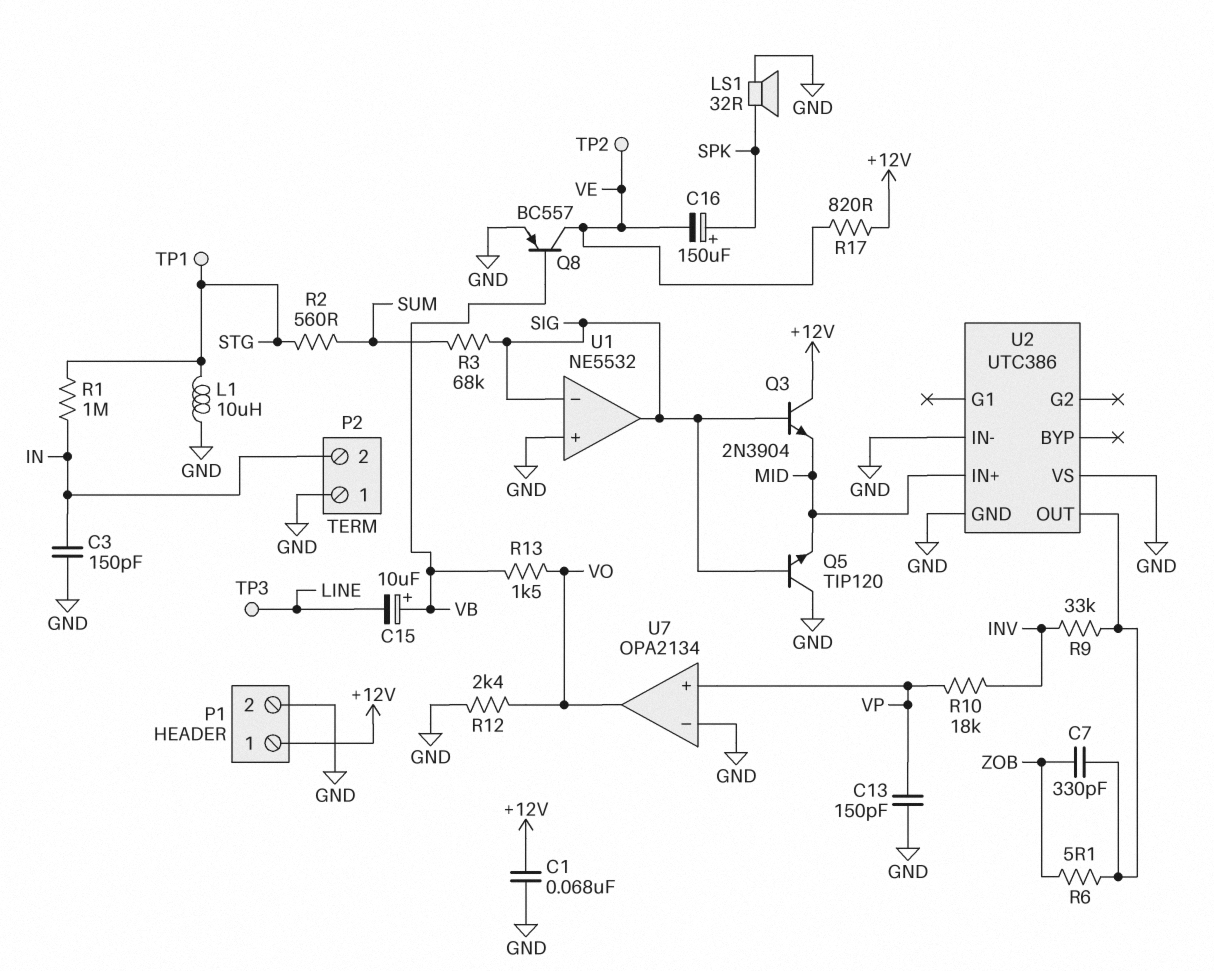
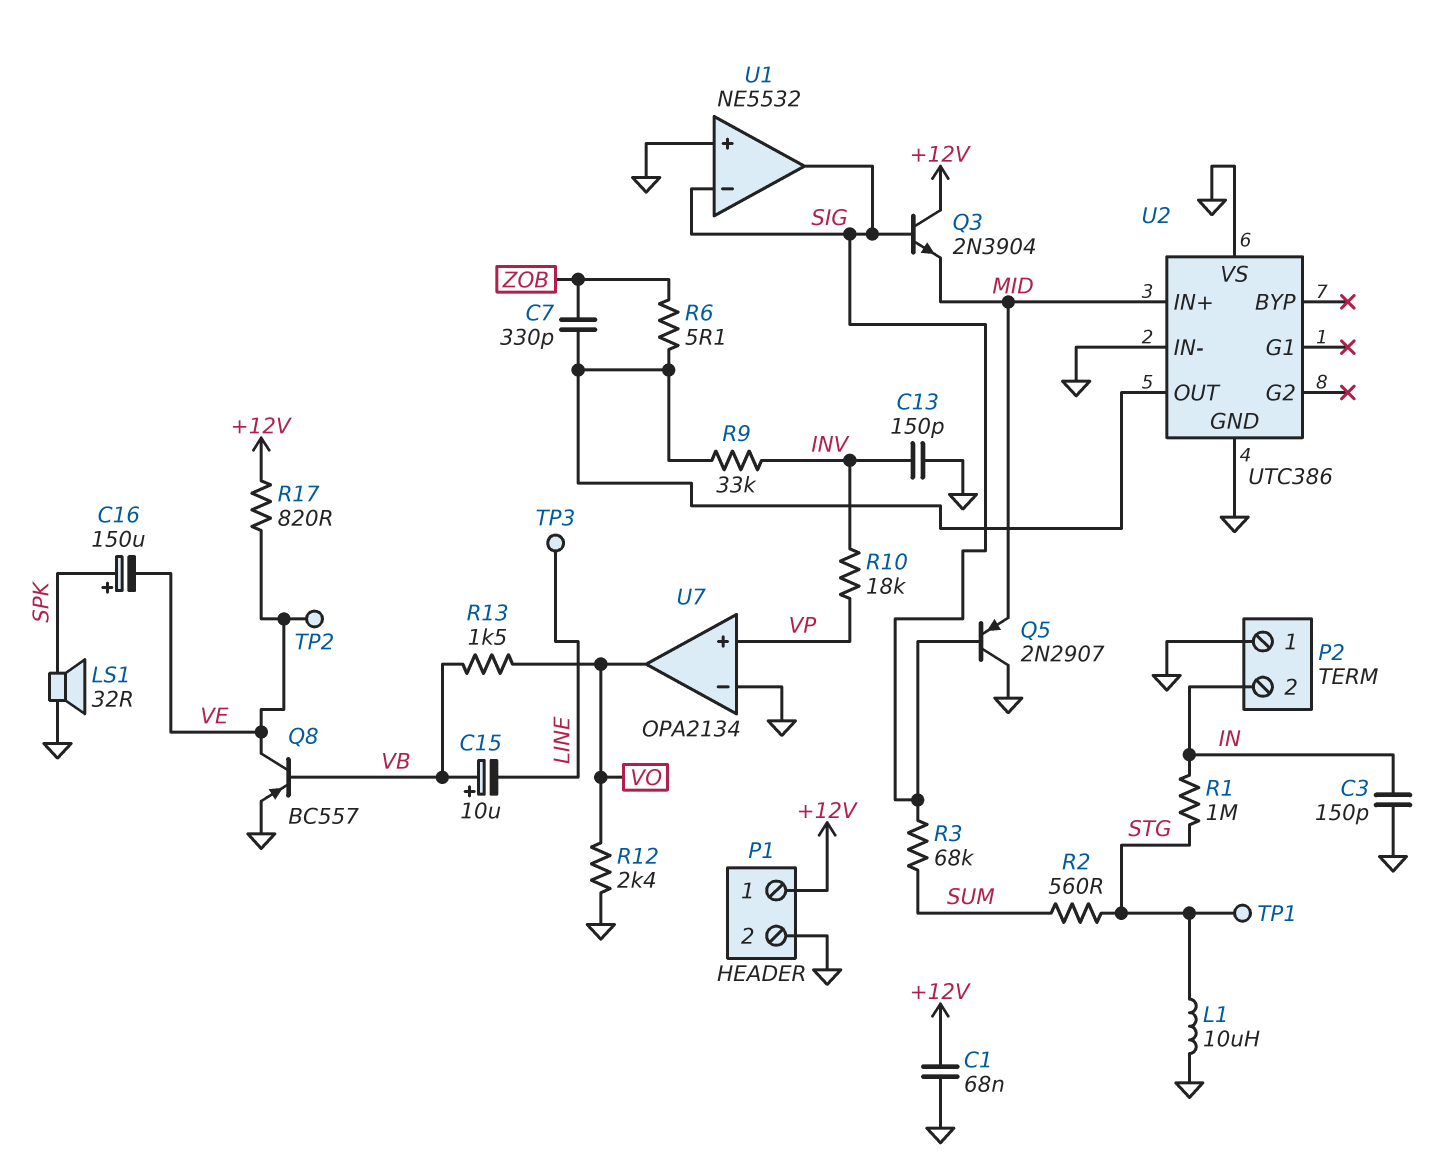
C13: 150pF (GND, VP) -> 150pF (GND, INV)
Q5: NPN TIP120 (B SIG, C GND, E MID) -> PNP 2N2907 (B SIG, C GND, E MID)

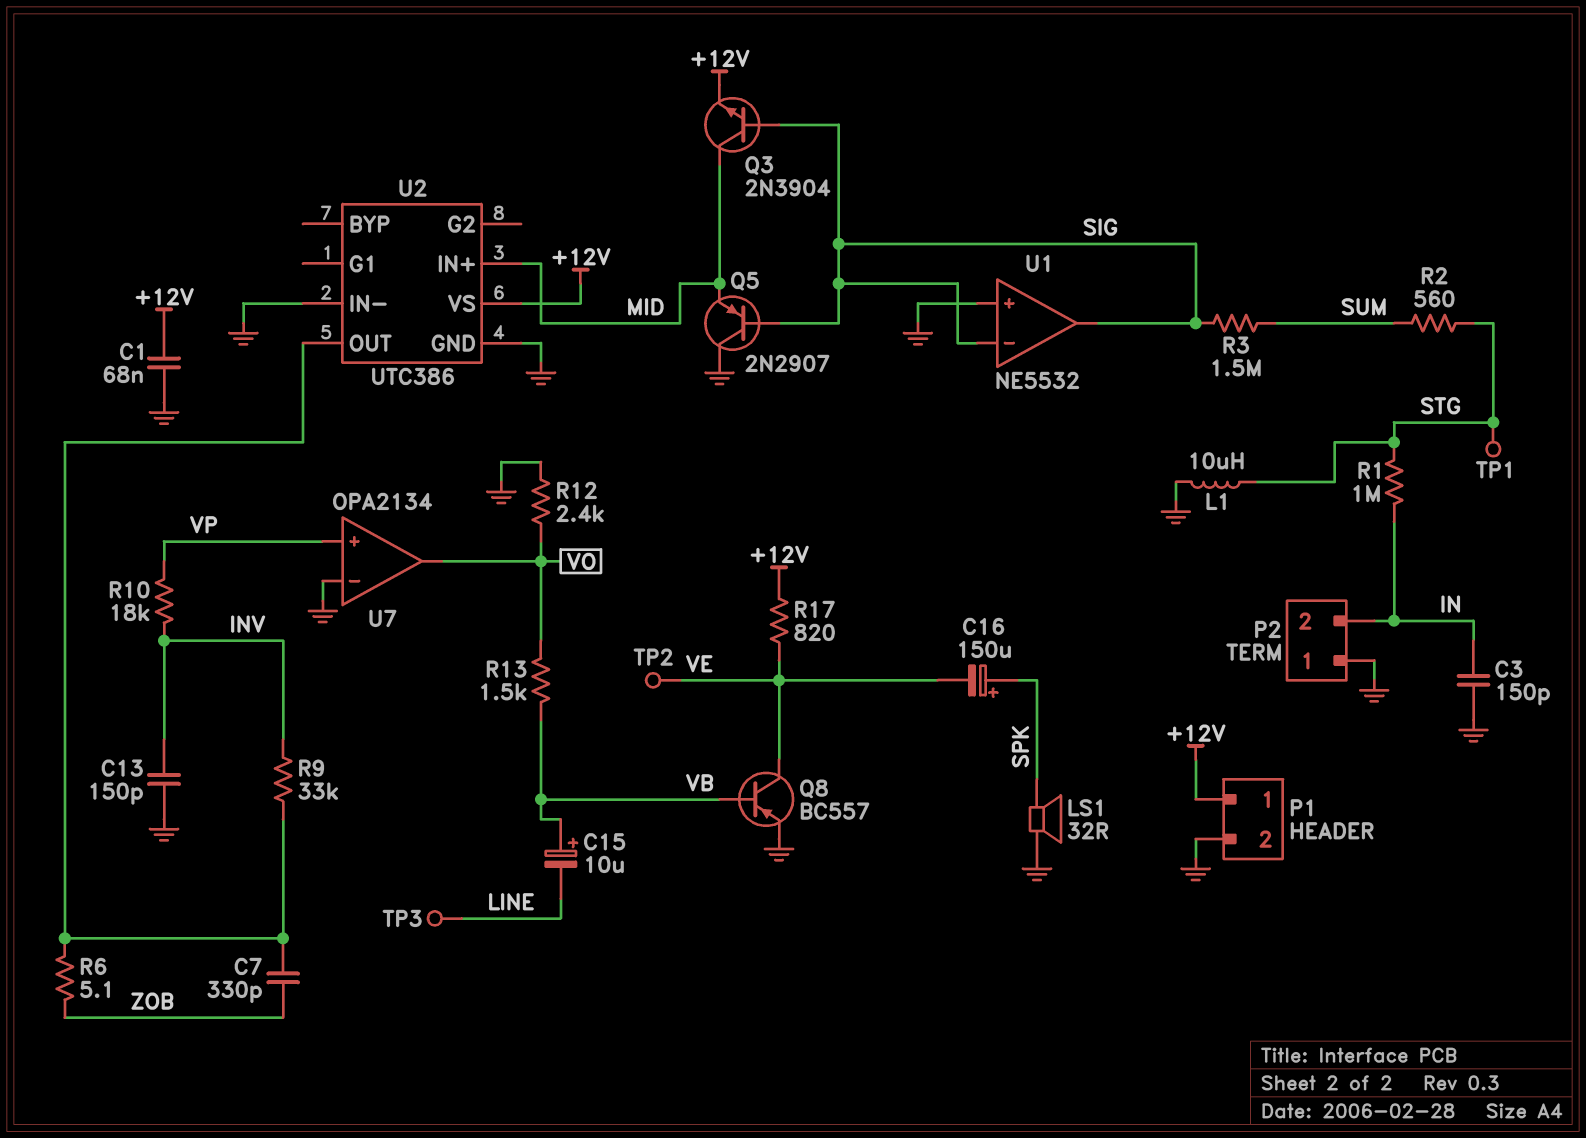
Q3: NPN 2N3904 (B SIG, C +12V, E MID) -> NPN 2N3904 (B SIG, C MID, E +12V)
R3: 68k (SIG, SUM) -> 1.5M (SIG, SUM)
U2 pin VS: GND -> +12V

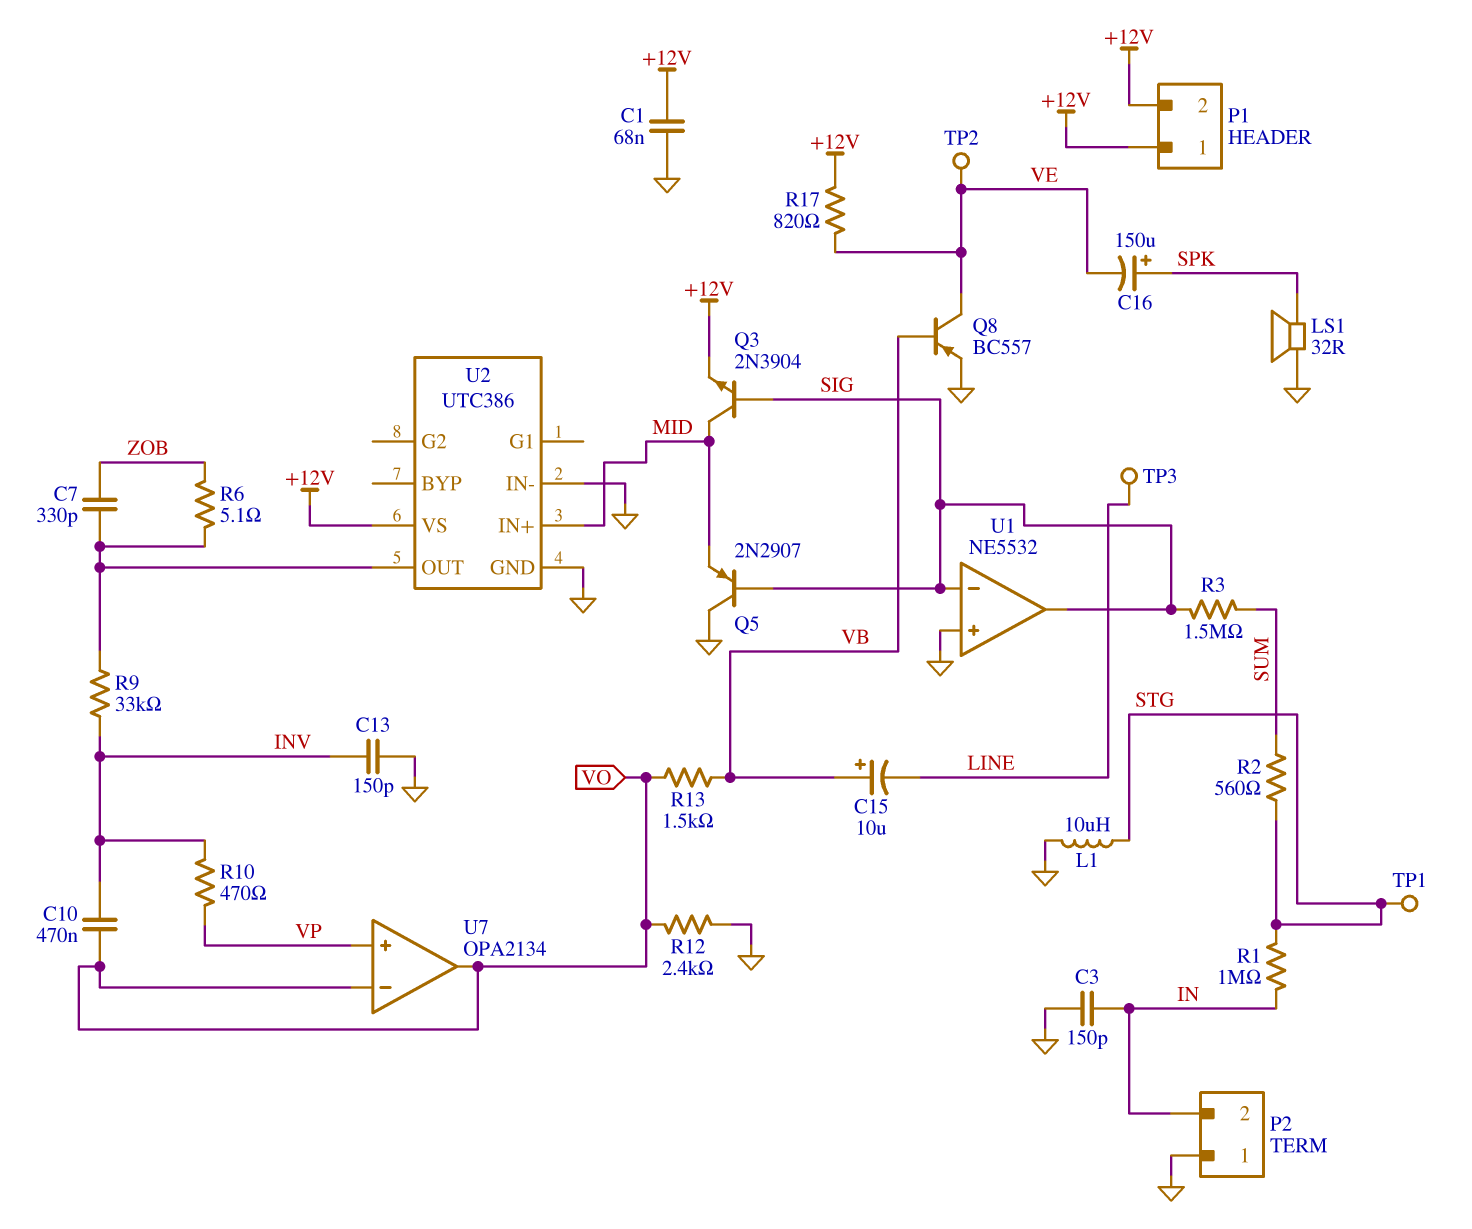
C10: none -> 470nF (INV, VO)
P1 pin 2: GND -> +12V
R10: 18k (INV, VP) -> 470 (INV, VP)
U7 pin in-: GND -> VO

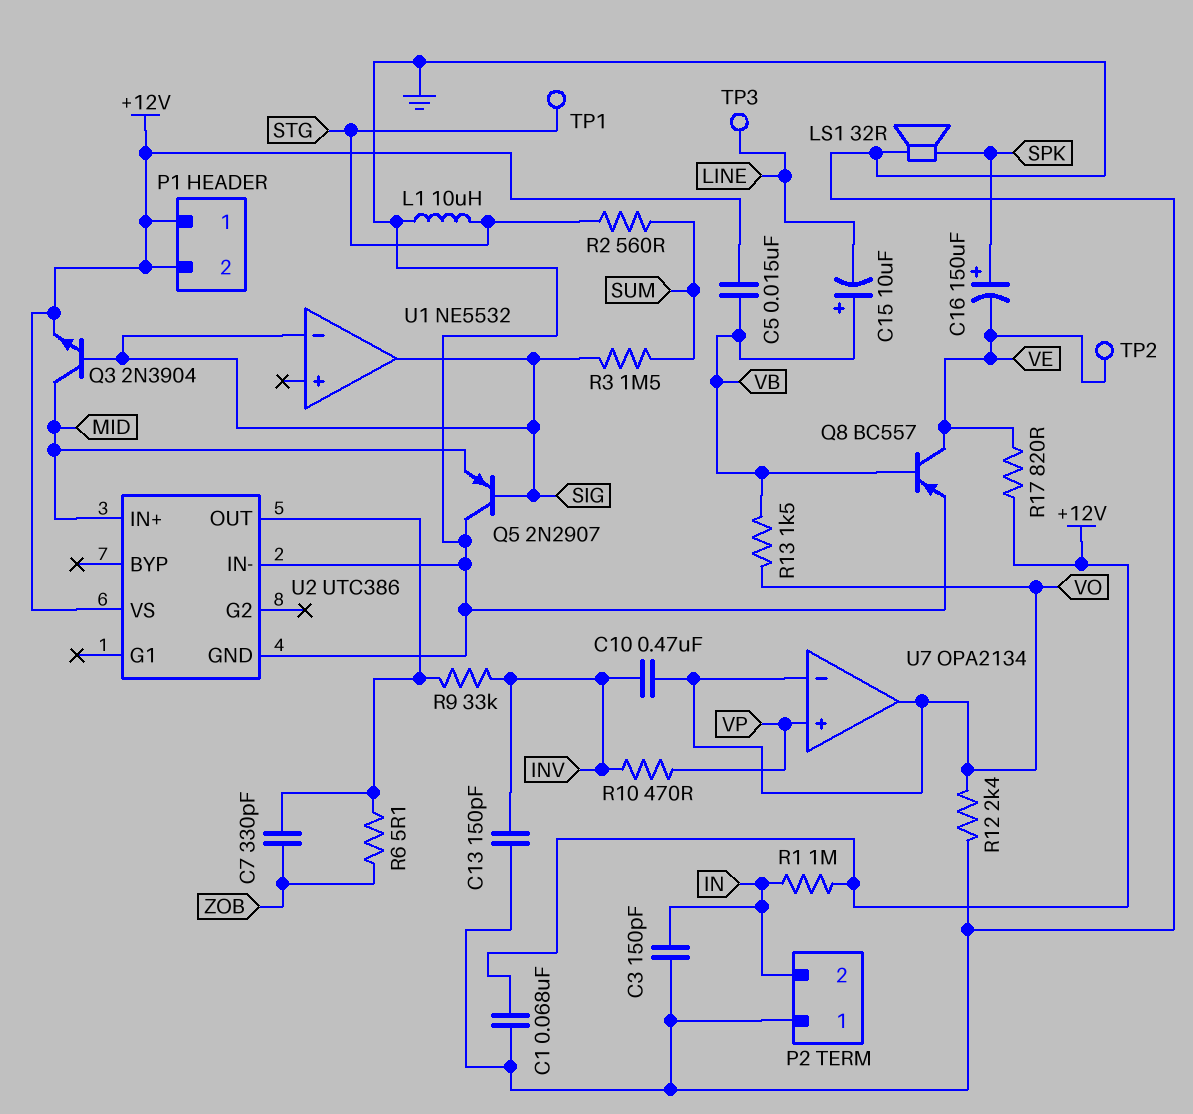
C5: none -> 15nF (+12V, VB)
R1: 1M (IN, STG) -> 1M (+12V, IN)
U1 pin in+: GND -> none

